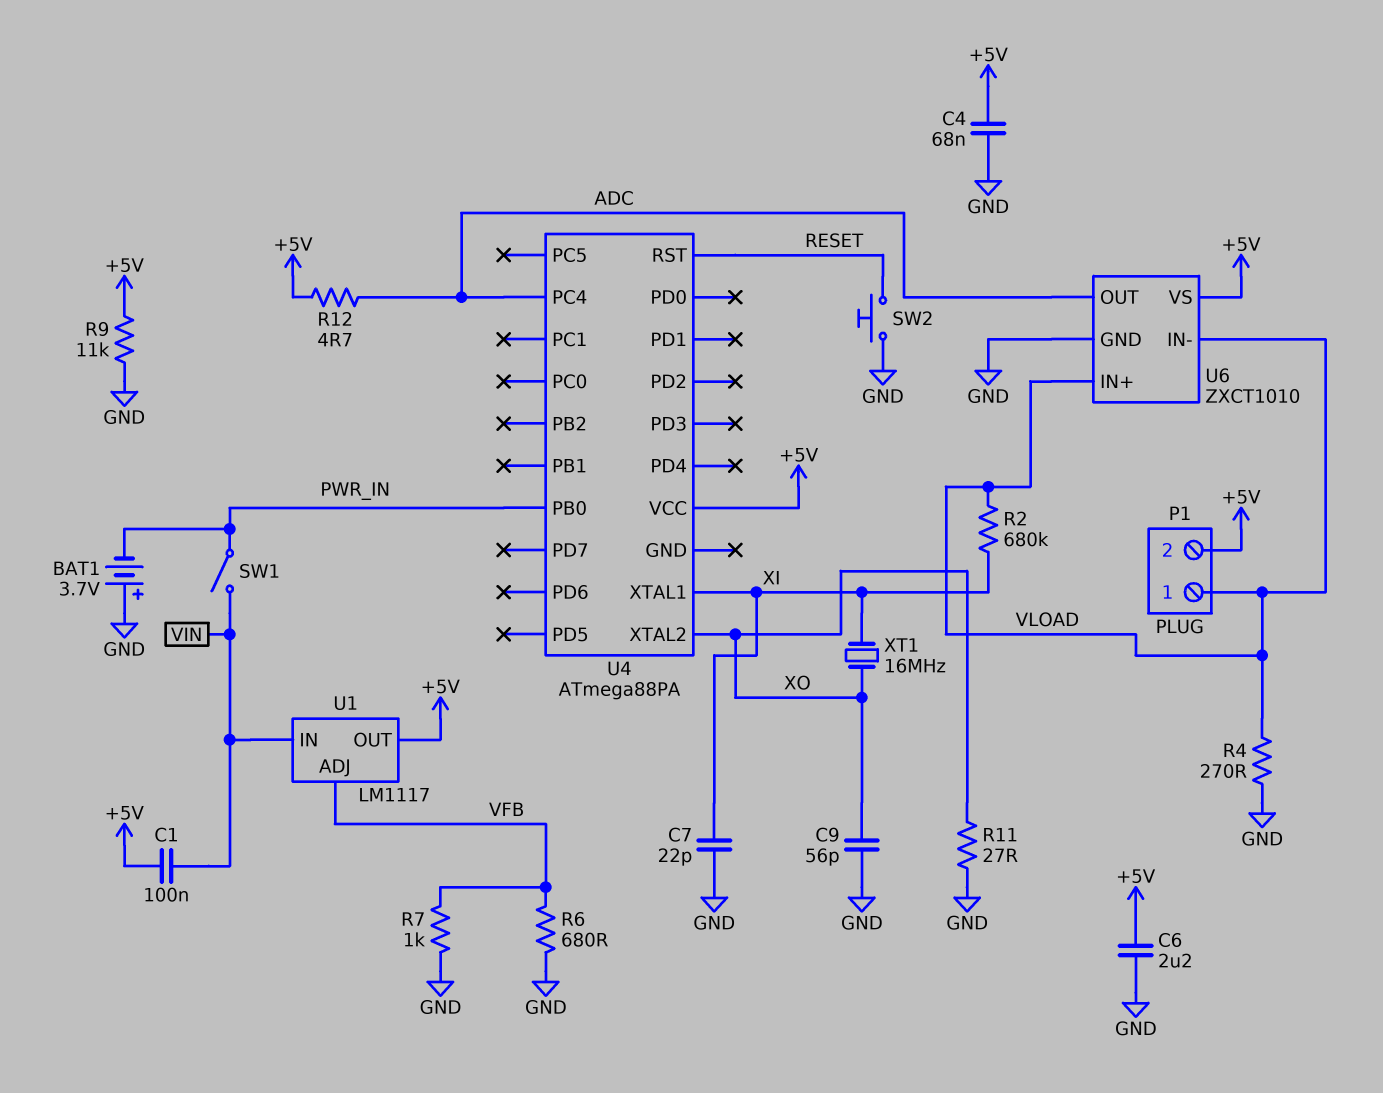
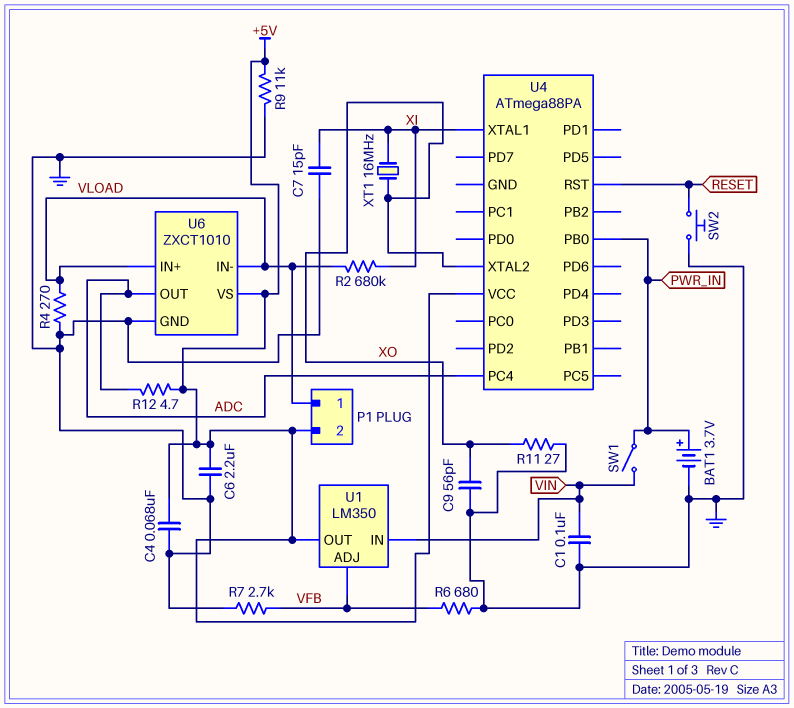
BAT1: 3.7V (plus GND, minus PWR_IN) -> 3.7V (plus PWR_IN, minus GND)
C1: 100nF (+5V, VIN) -> 100nF (GND, VIN)
C7: 22pF (GND, XI) -> 15pF (GND, XI)
R7: 1k (GND, VFB) -> 2.7k (GND, VFB)
U1: LM1117 -> LM350

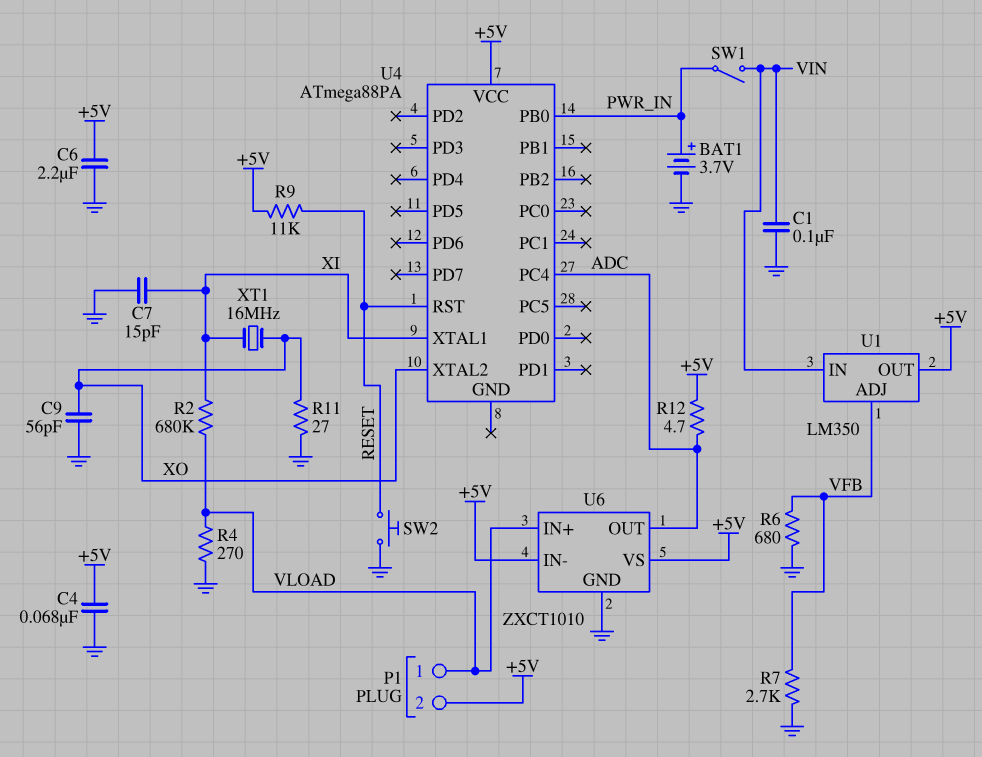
R9: 11k (+5V, GND) -> 11k (+5V, RESET)
U6 pin IN-: VLOAD -> +5V

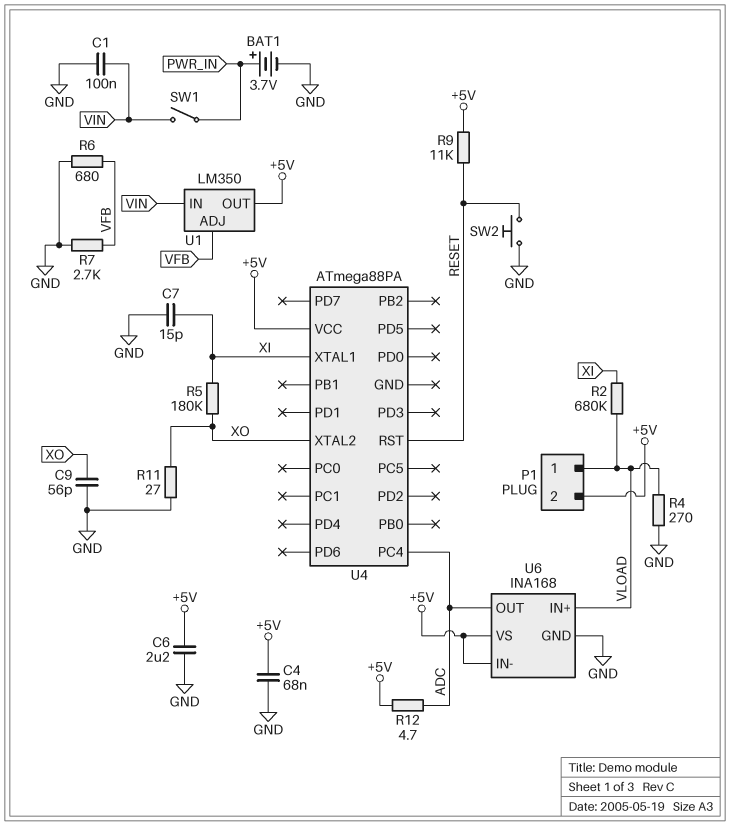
R5: none -> 180k (XI, XO)
U4 pin PB0: PWR_IN -> none
U6: ZXCT1010 -> INA168
XT1: 16MHz (XI, XO) -> none

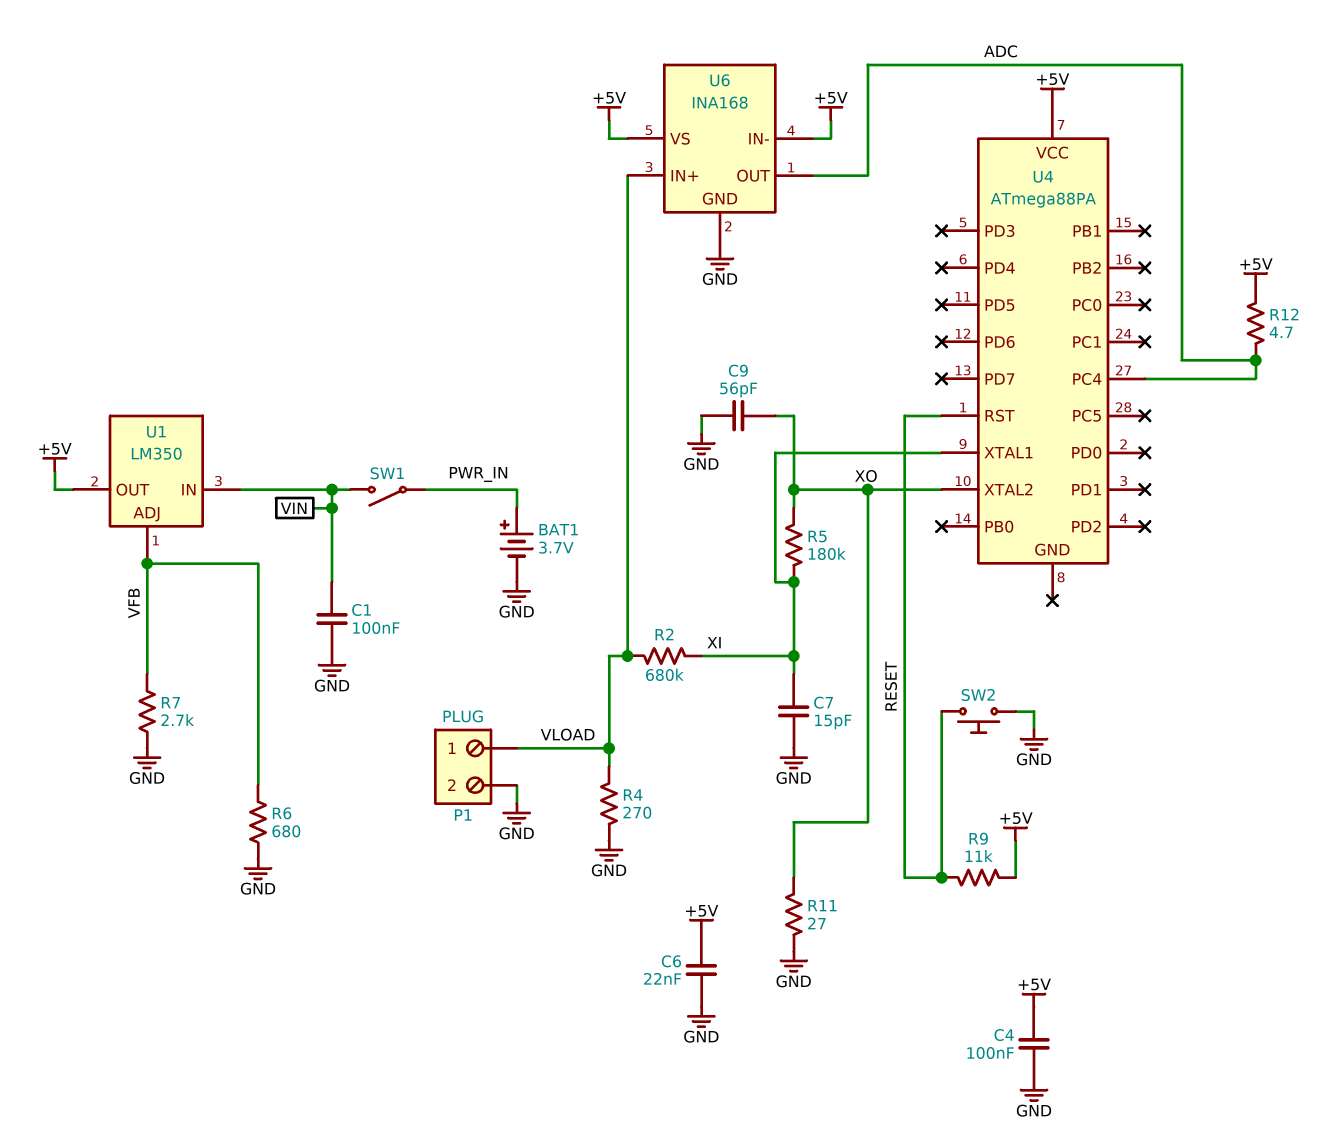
C4: 68nF (+5V, GND) -> 100nF (+5V, GND)
C6: 2.2uF (+5V, GND) -> 22nF (+5V, GND)
P1 pin 2: +5V -> GND

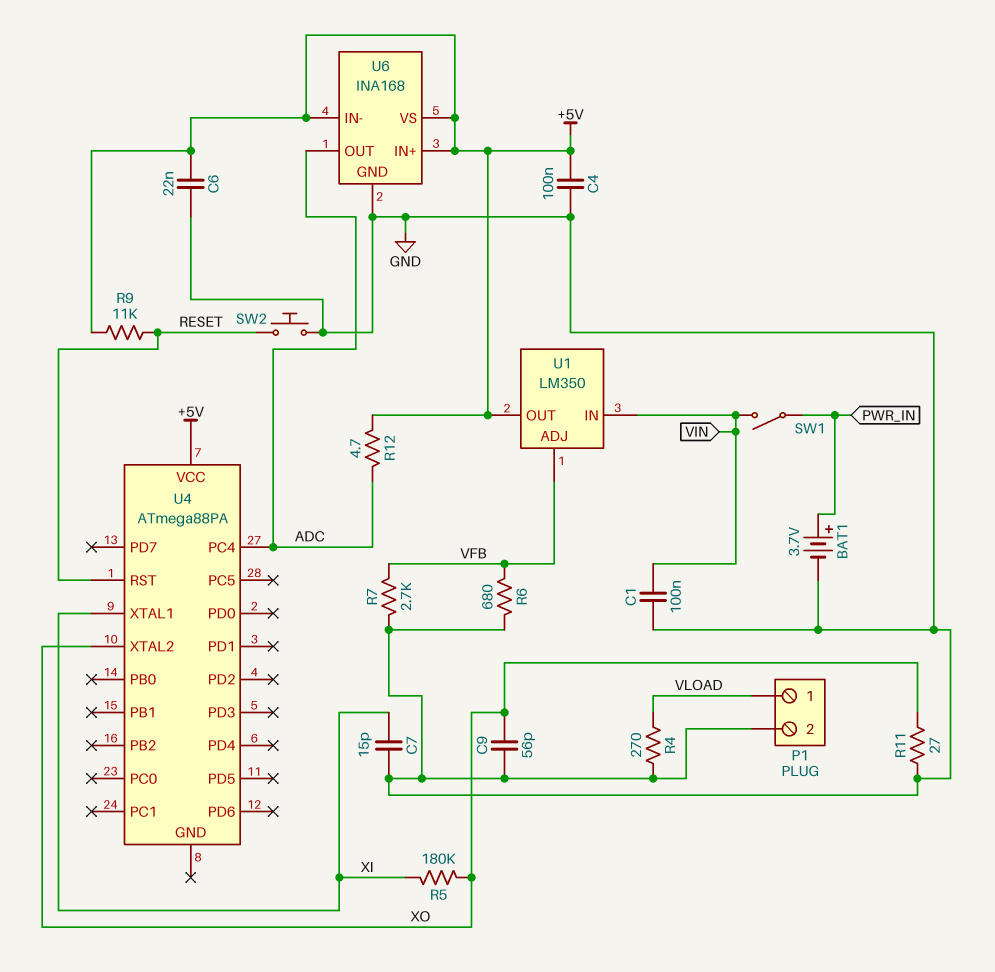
R2: 680k (VLOAD, XI) -> none
U6 pin IN+: VLOAD -> +5V

